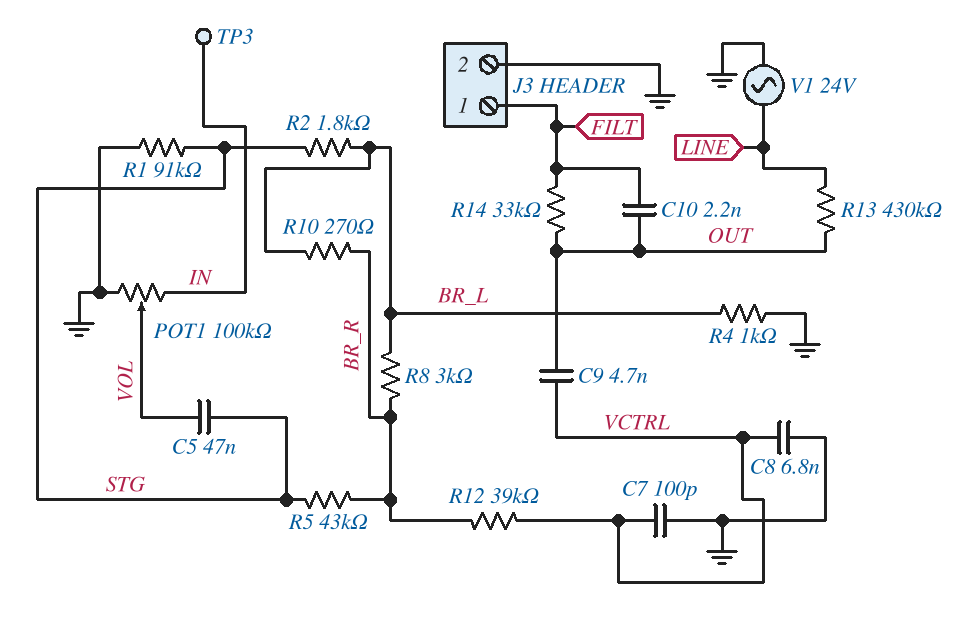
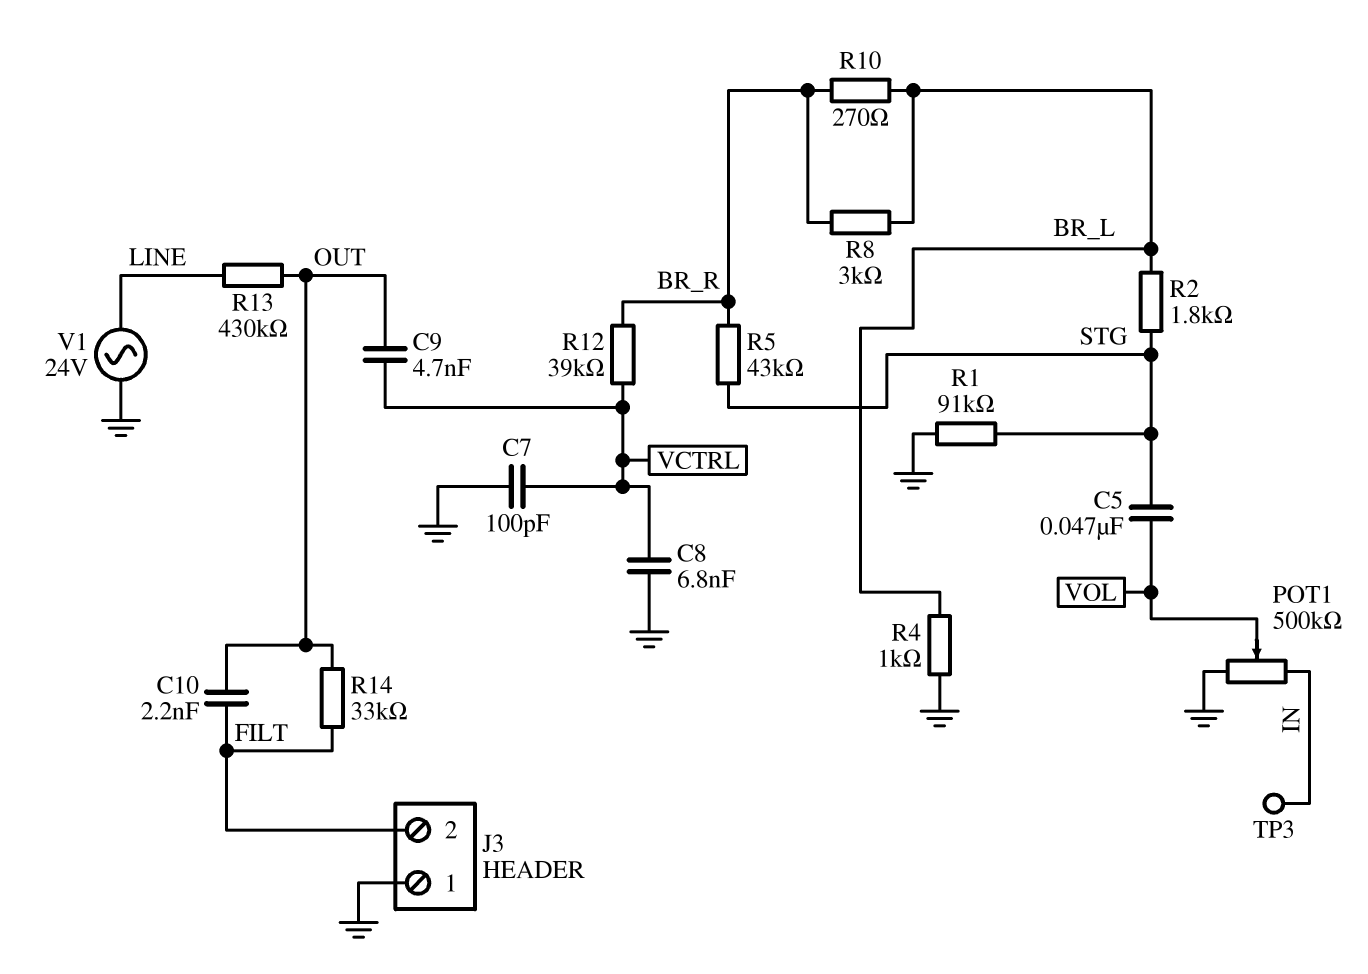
J3 pin 1: FILT -> GND
J3 pin 2: GND -> FILT
POT1: 100k (GND, IN, wiper VOL) -> 500k (GND, IN, wiper VOL)

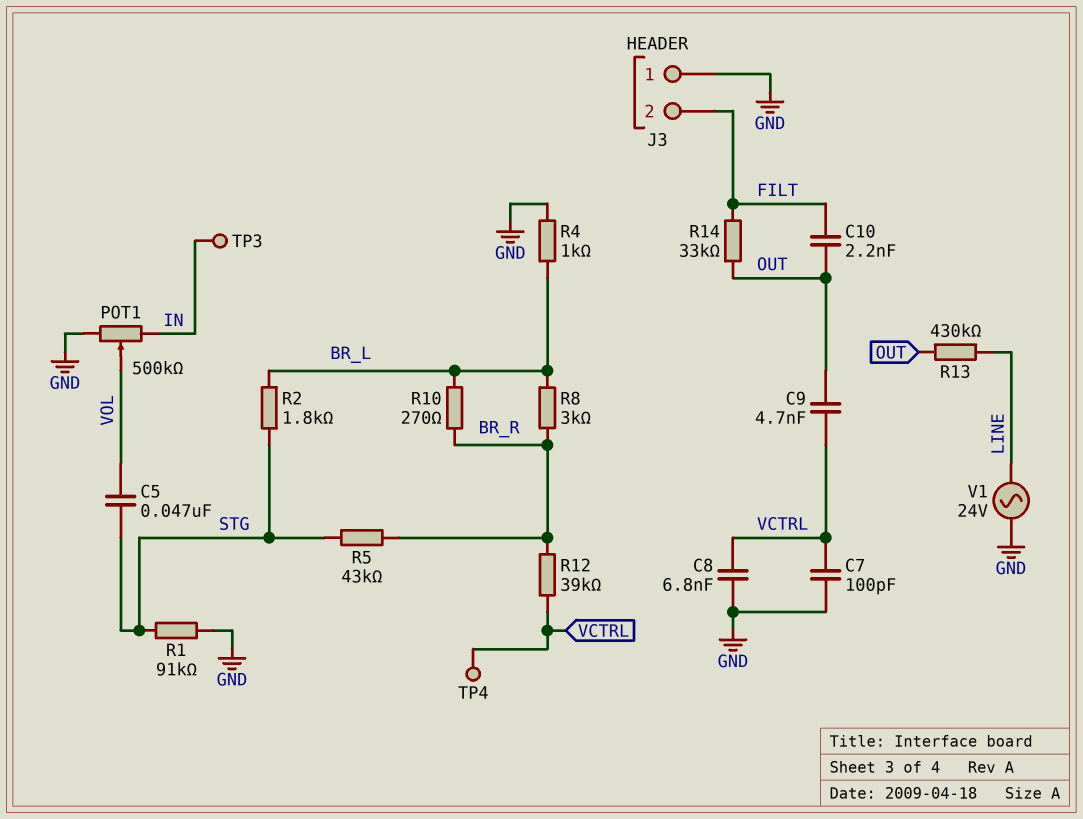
TP4: none -> test point (VCTRL)

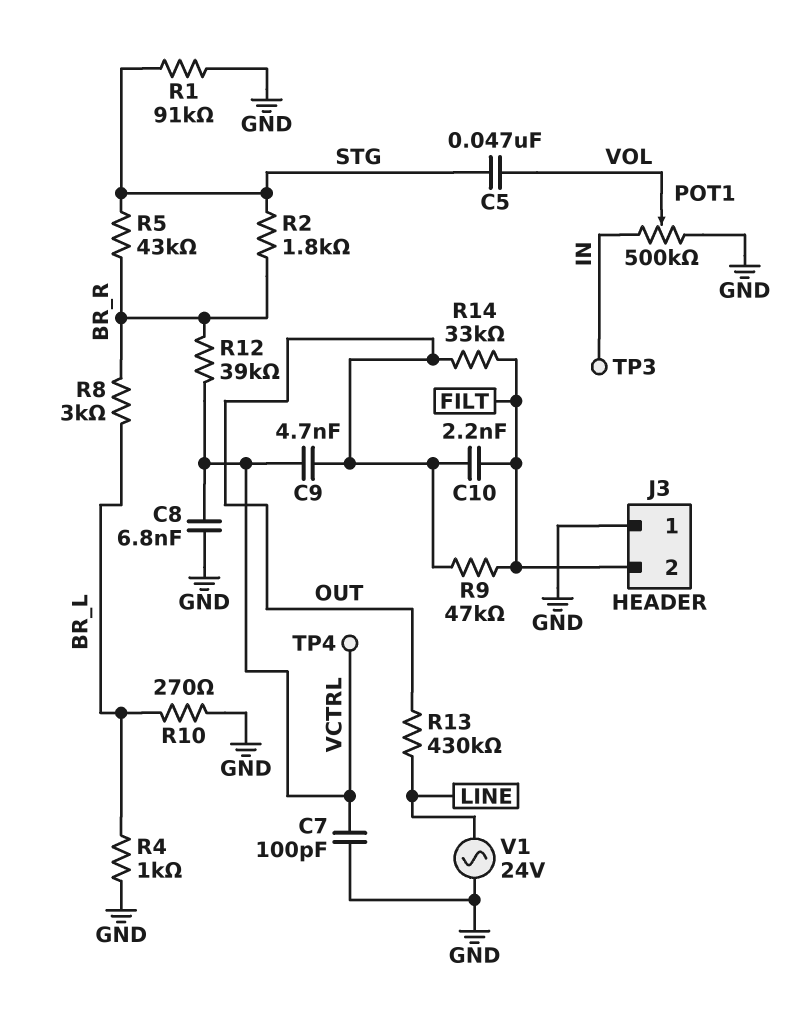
R2: 1.8k (BR_L, STG) -> 1.8k (BR_R, STG)
R9: none -> 47k (FILT, OUT)
R10: 270 (BR_L, BR_R) -> 270 (BR_L, GND)

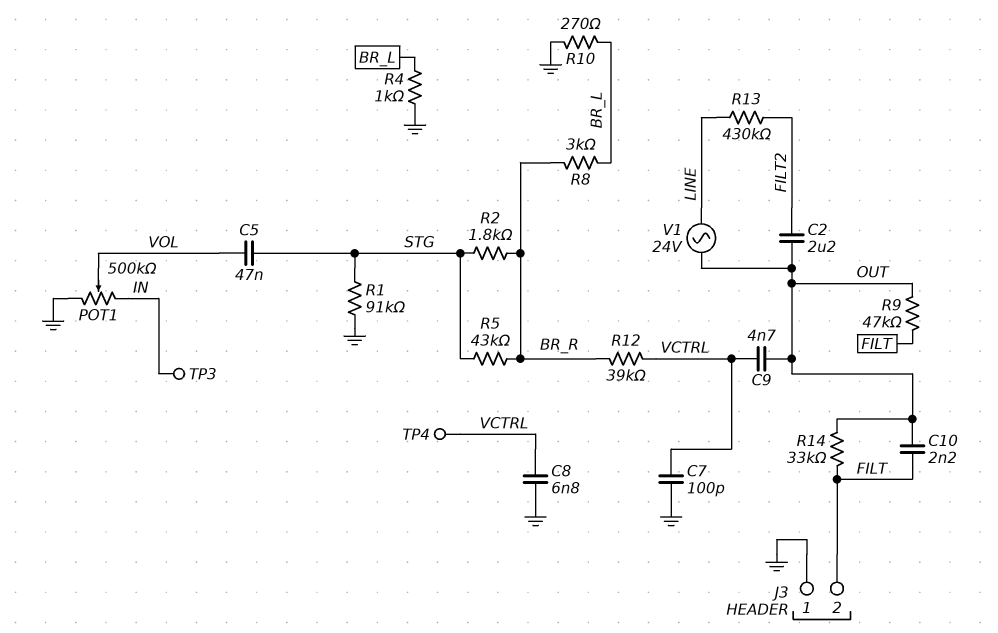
C2: none -> 2.2uF (FILT2, OUT)
R13: 430k (LINE, OUT) -> 430k (FILT2, LINE)
V1: AC 24V (GND, LINE) -> AC 24V (LINE, OUT)

